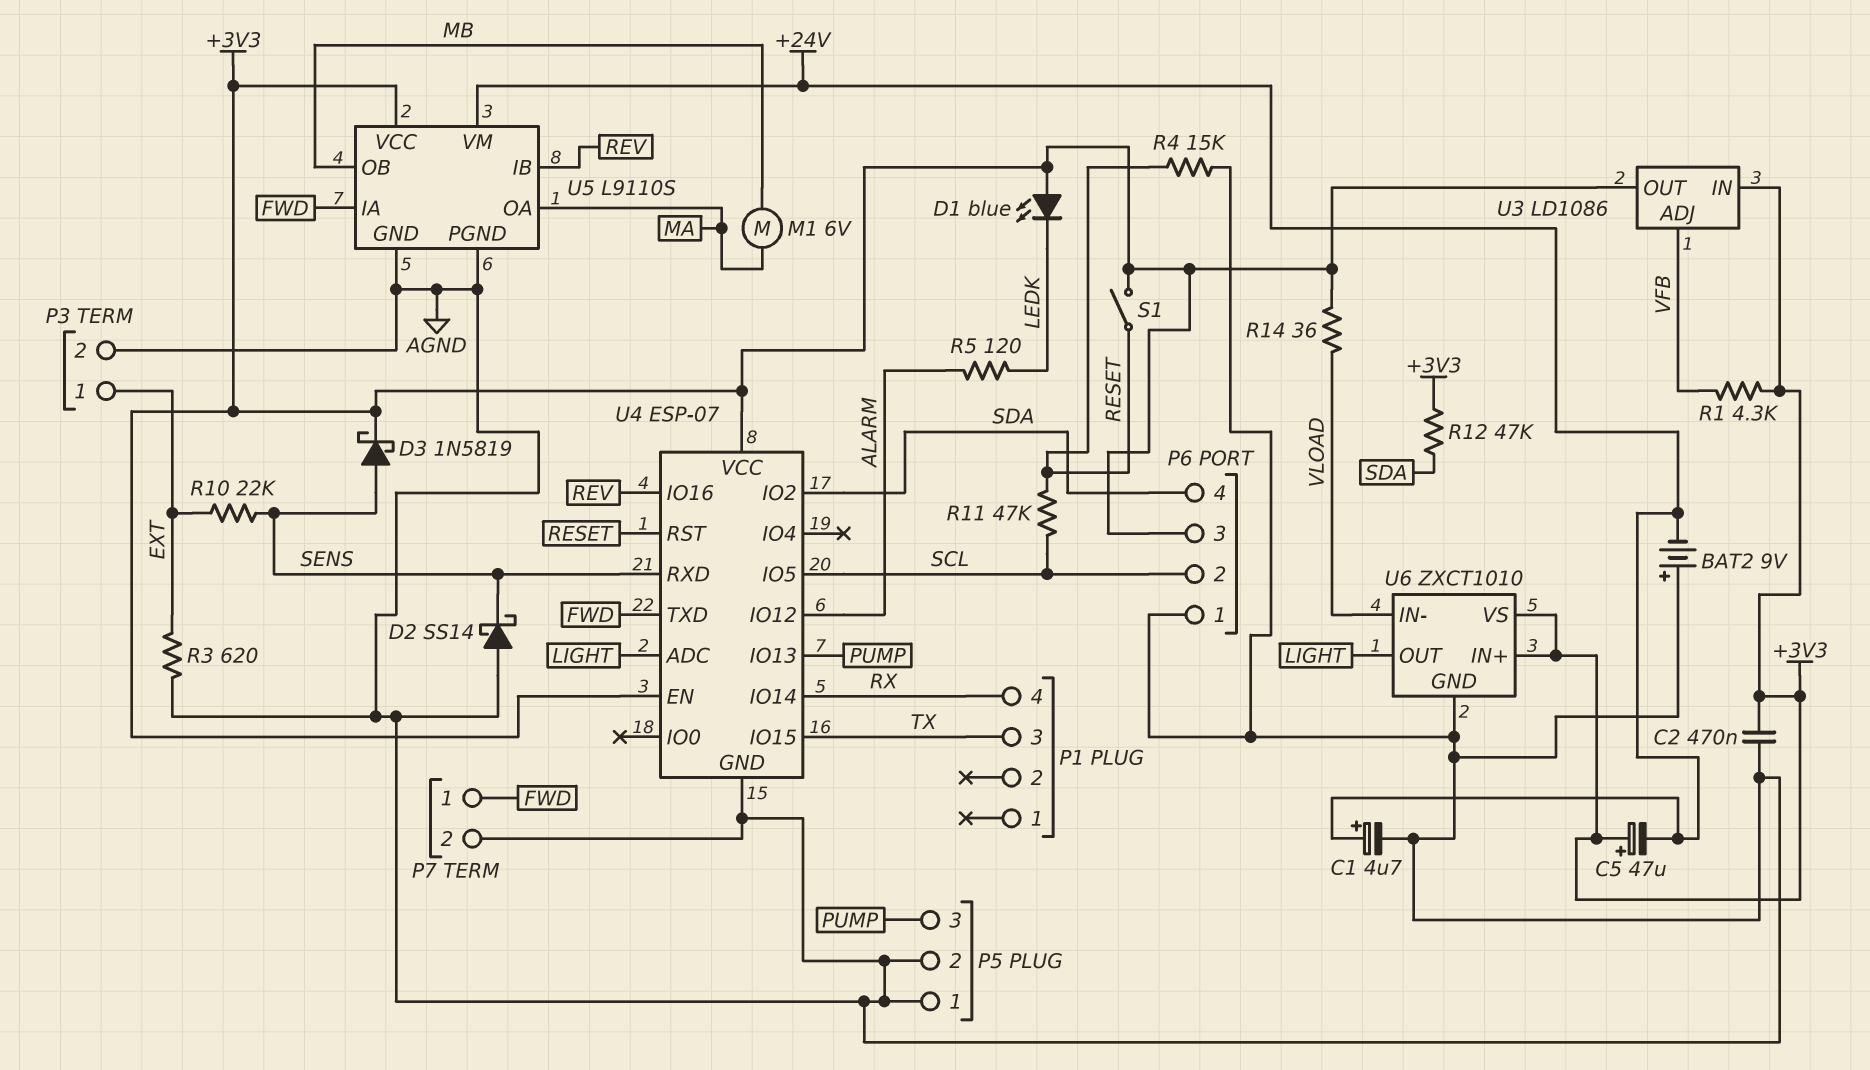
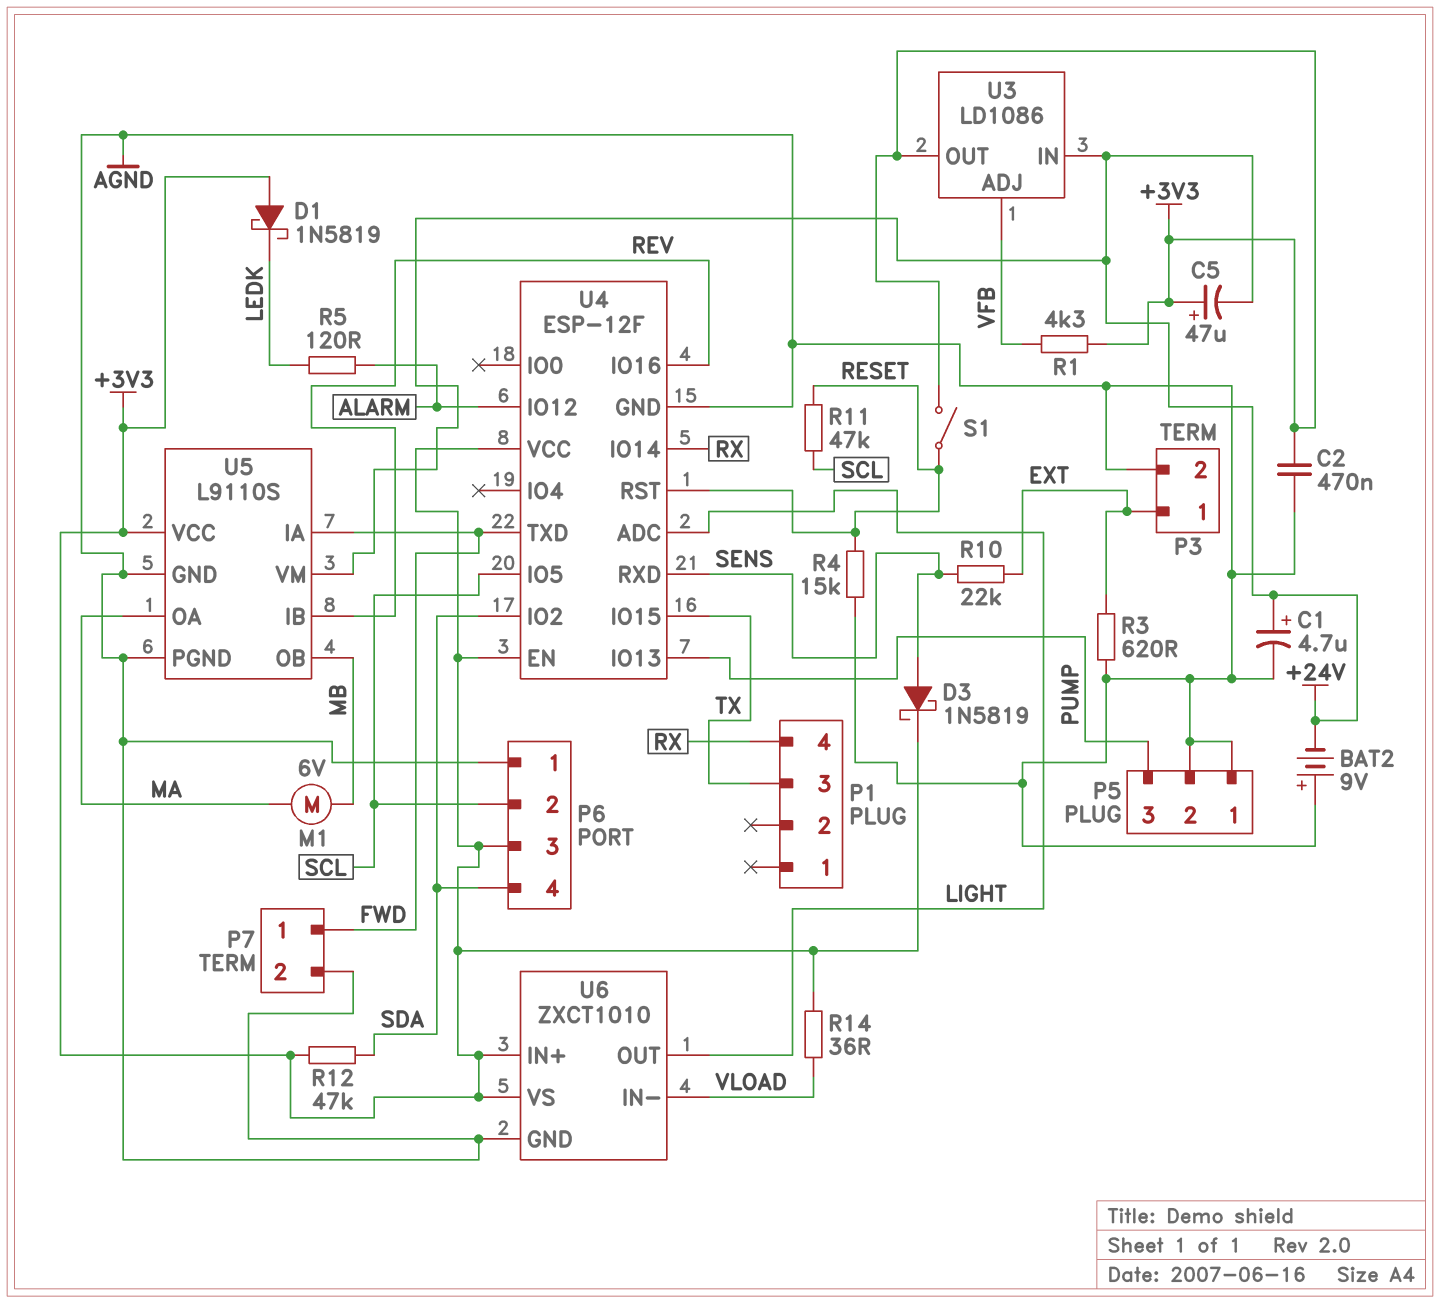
D1: LED blue (A +3V3, K LEDK) -> schottky 1N5819 (A +3V3, K LEDK)
D2: schottky SS14 (A AGND, K SENS) -> none
U3 pin IN: +3V3 -> +24V
U4: ESP-07 -> ESP-12F

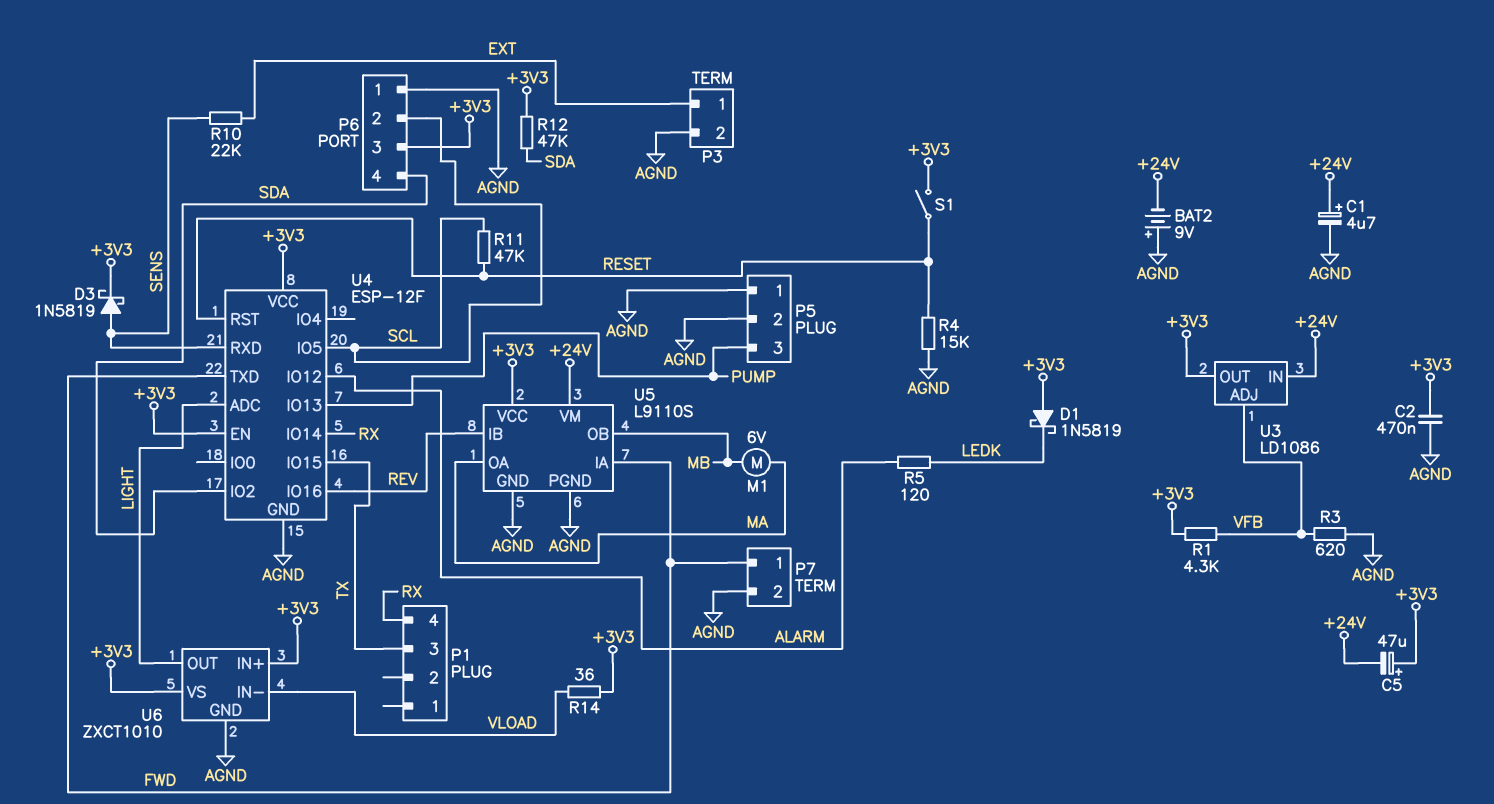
R3: 620 (AGND, EXT) -> 620 (AGND, VFB)

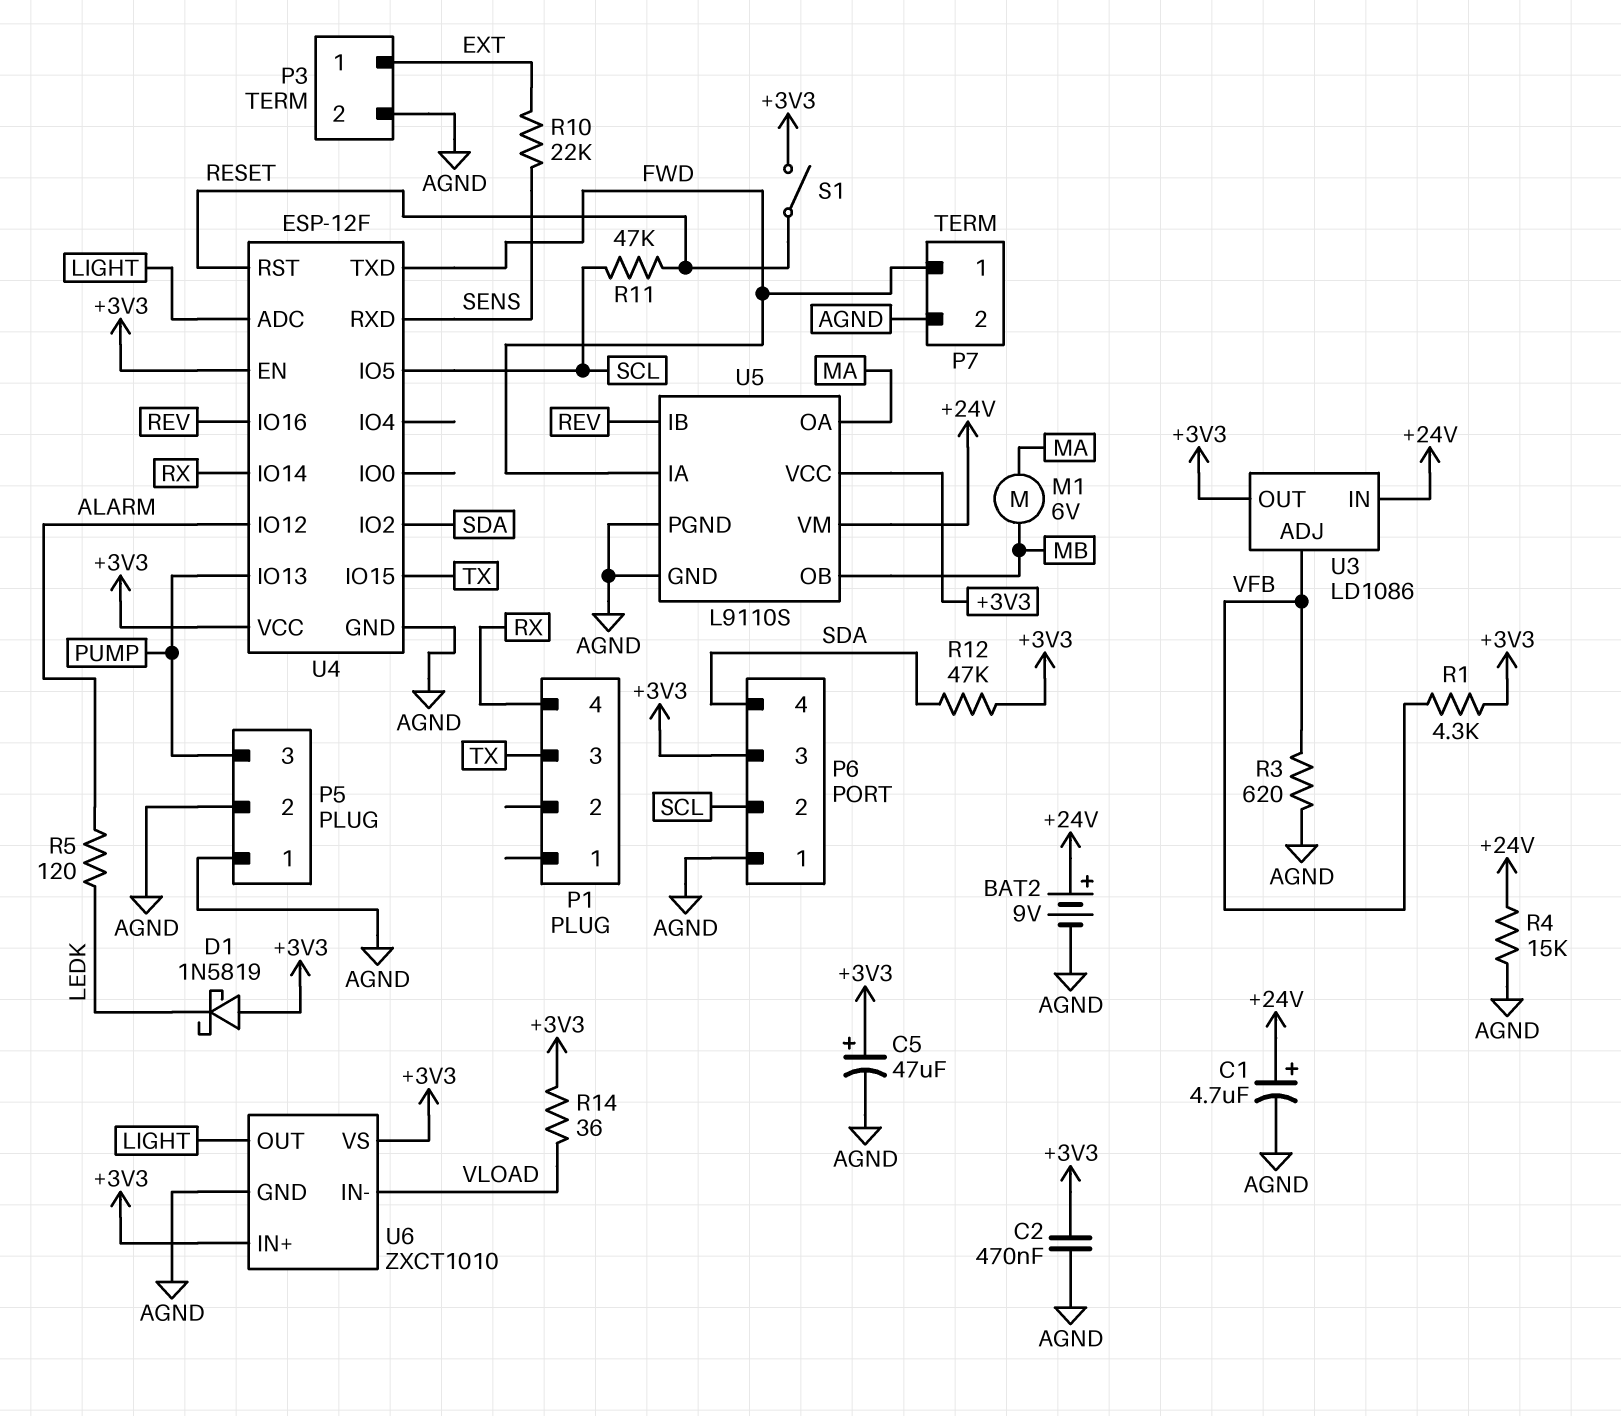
BAT2: 9V (plus AGND, minus +24V) -> 9V (plus +24V, minus AGND)
C5: 47uF (plus +3V3, minus +24V) -> 47uF (plus +3V3, minus AGND)
D3: schottky 1N5819 (A SENS, K +3V3) -> none
R4: 15k (AGND, RESET) -> 15k (+24V, AGND)

